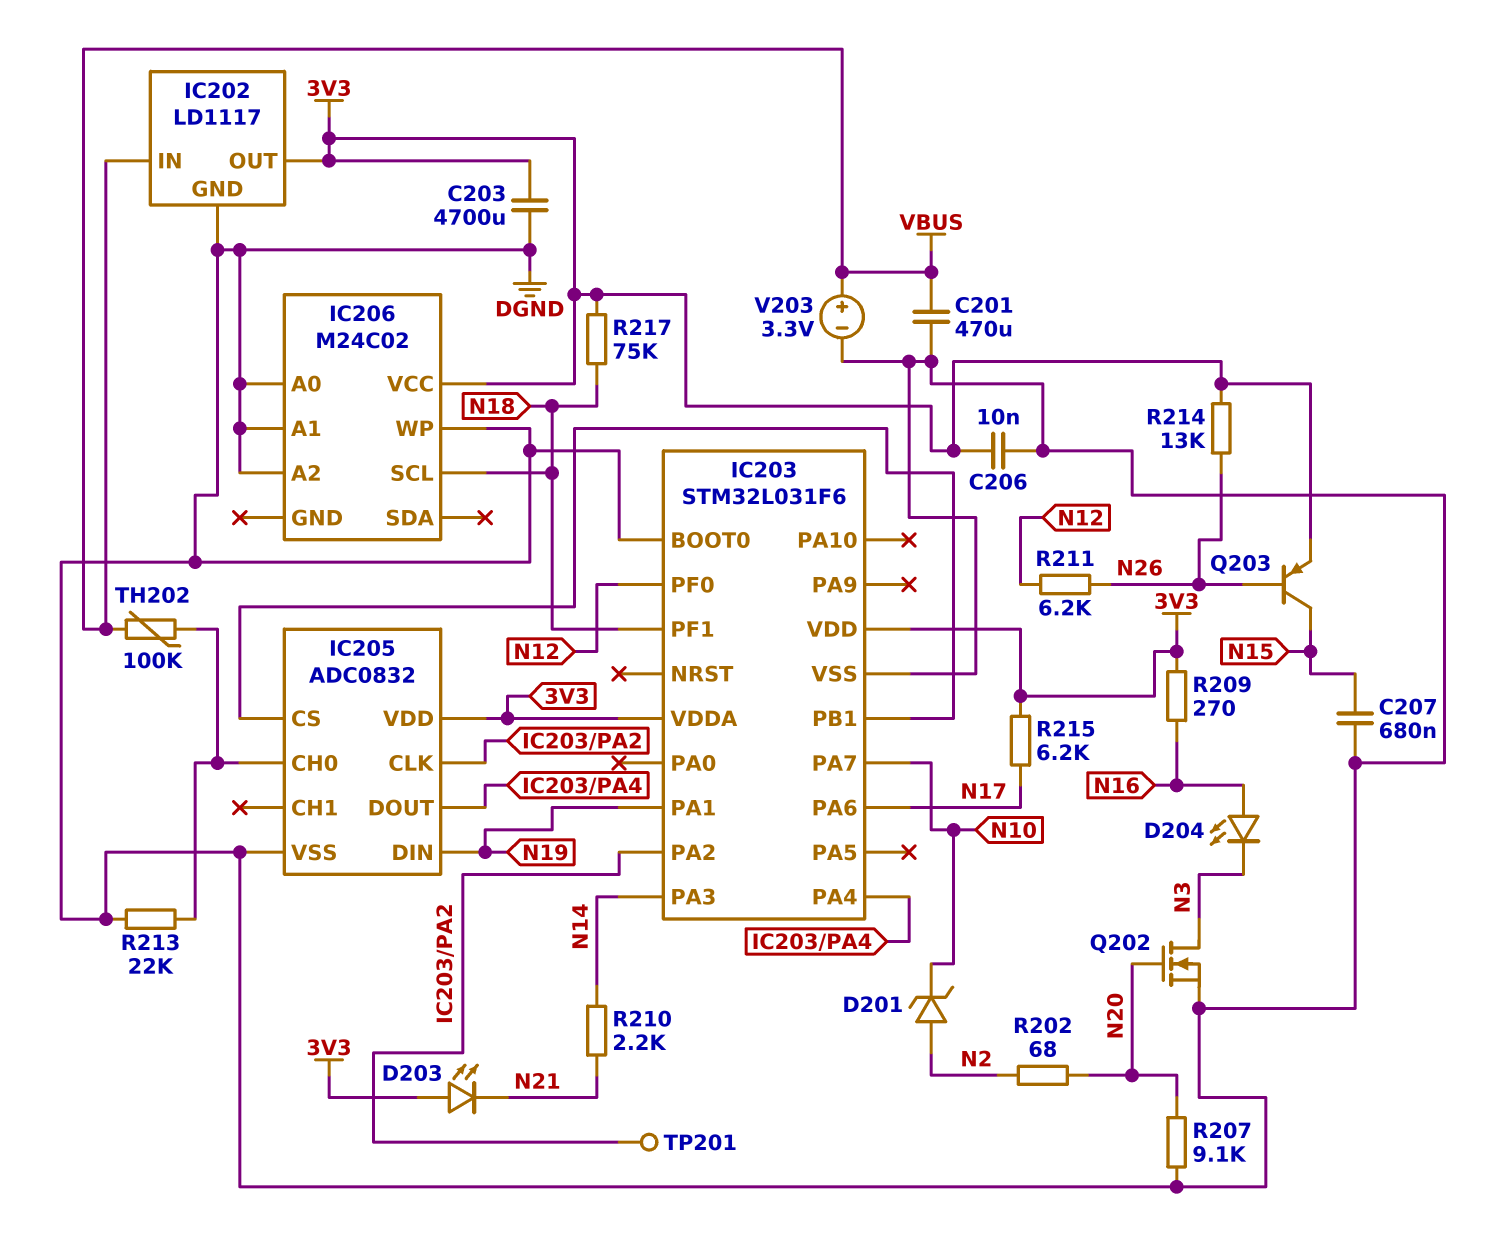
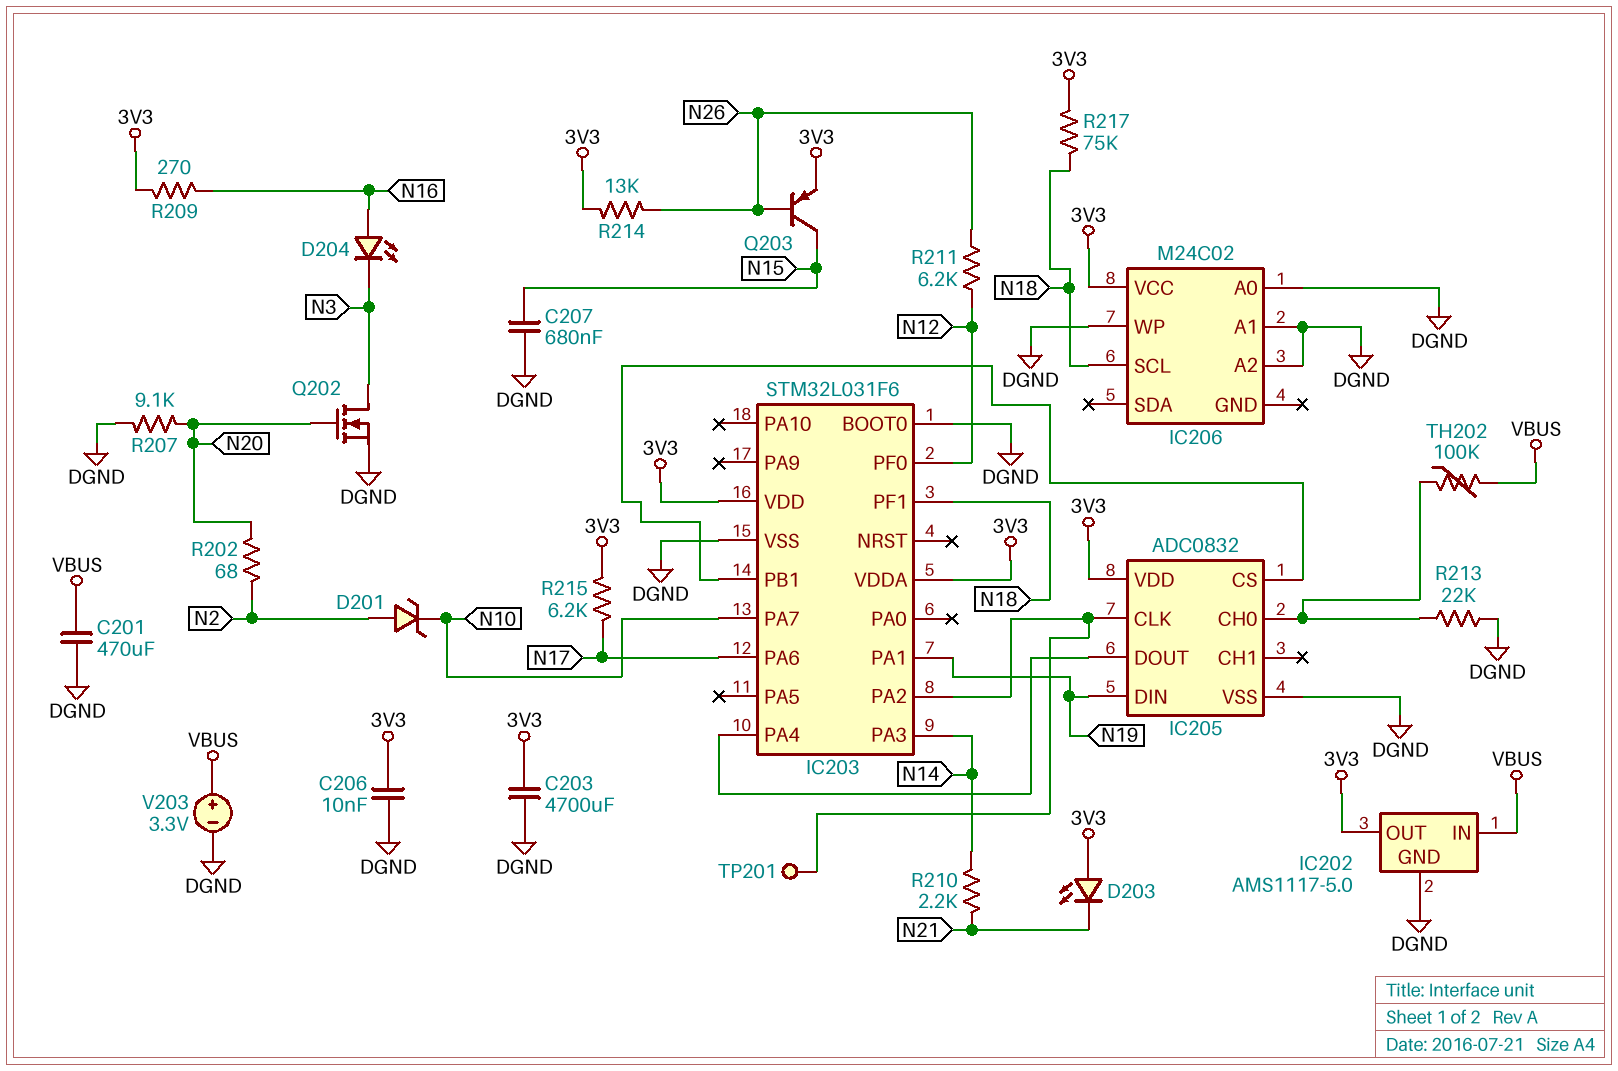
IC202: LD1117 -> AMS1117-5.0

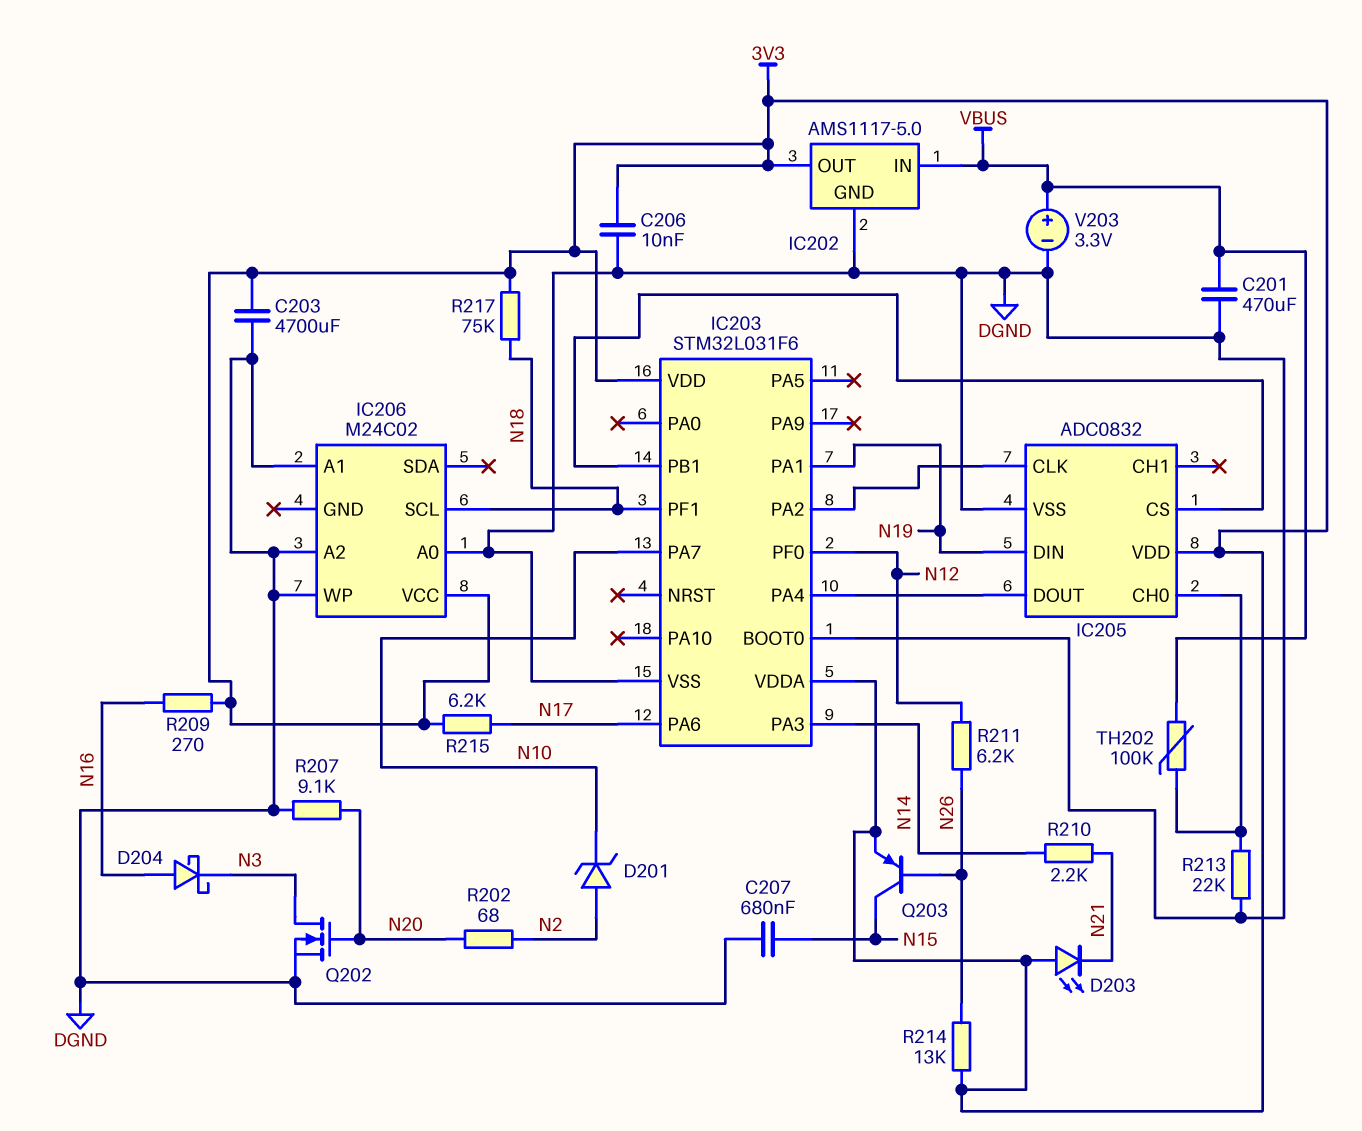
D204: LED (A N16, K N3) -> schottky (A N16, K N3)
TP201: test point (IC203/PA2) -> none

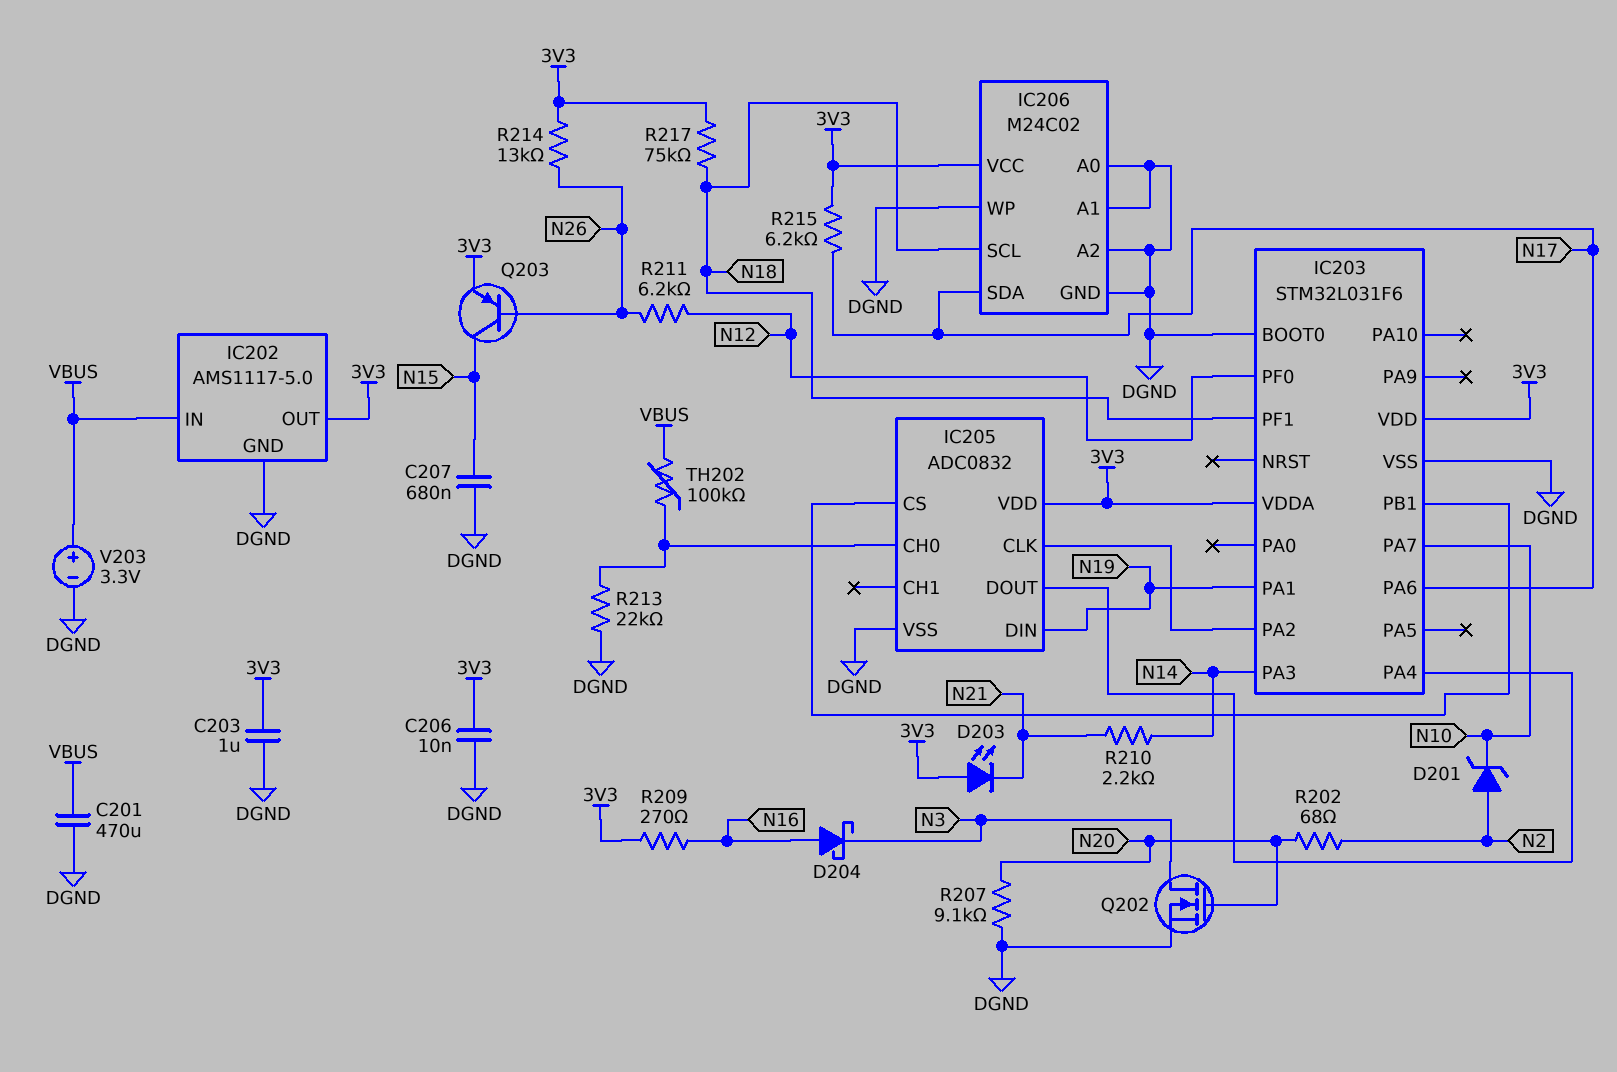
C203: 4700uF (3V3, DGND) -> 1uF (3V3, DGND)
IC206 pin GND: none -> DGND
IC206 pin SDA: none -> N17

